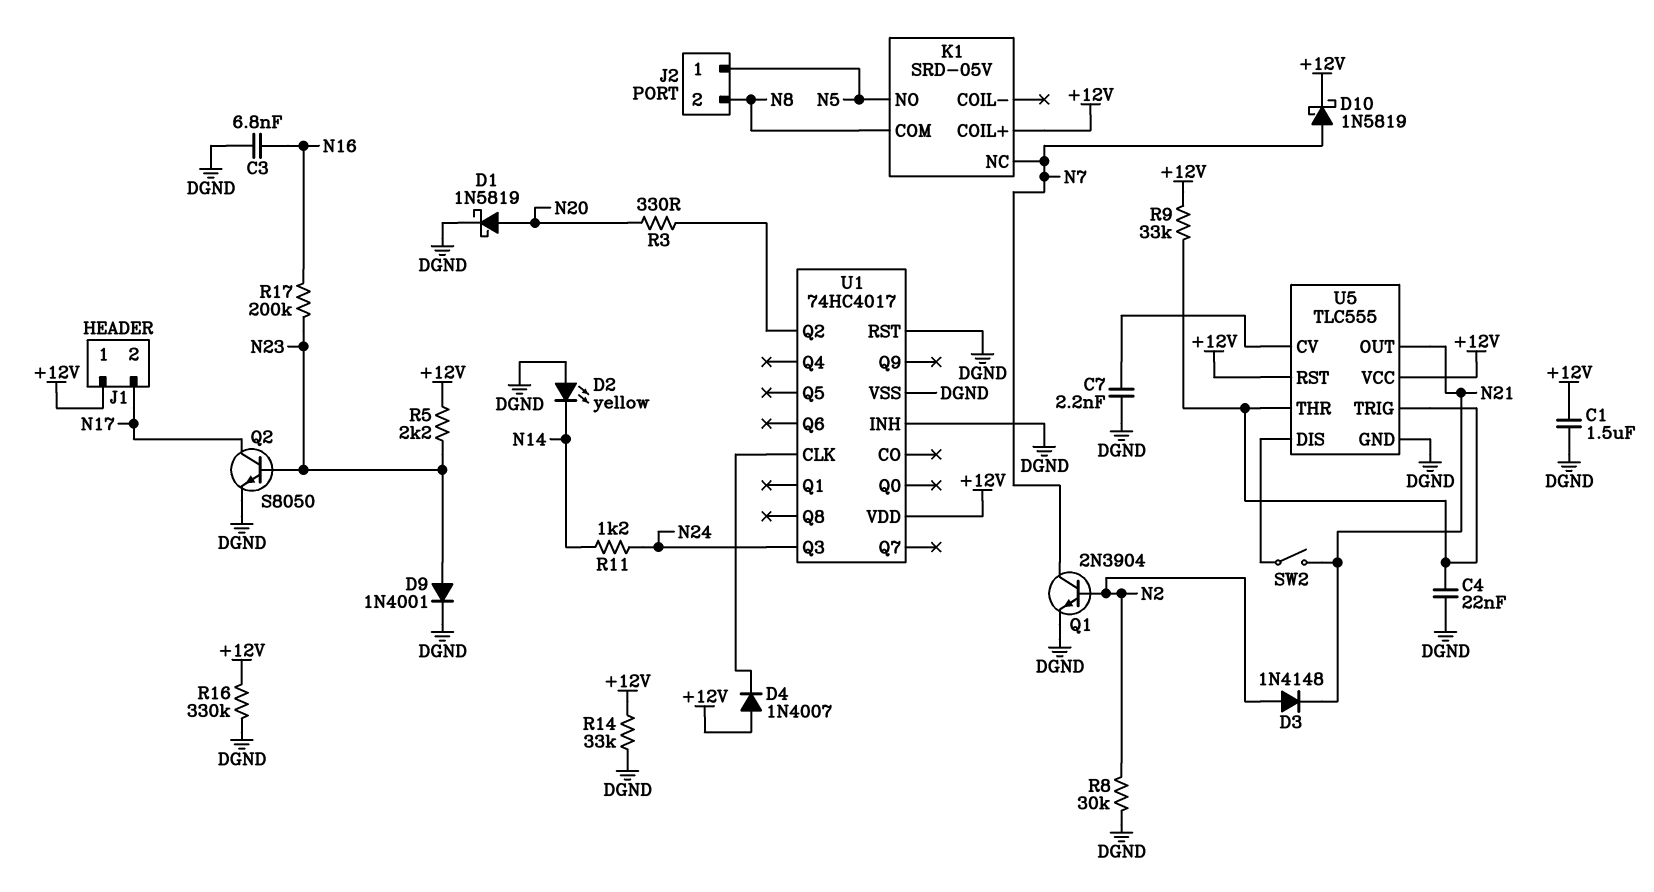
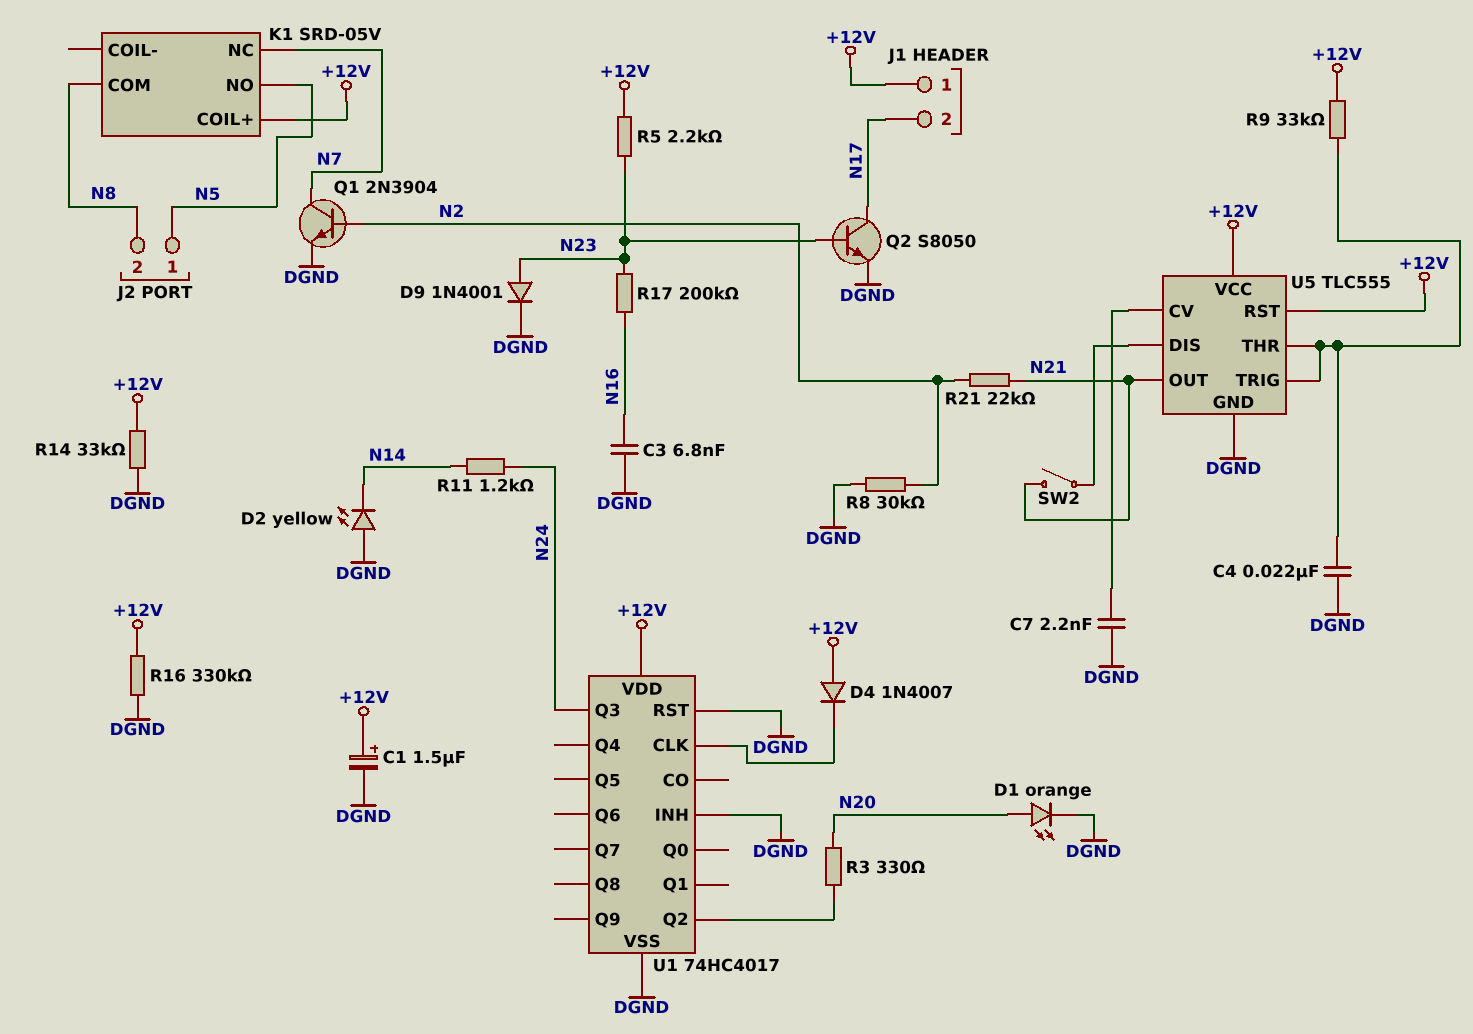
C1: 1.5uF (+12V, DGND) -> 1.5uF (plus +12V, minus DGND)
D1: schottky 1N5819 (A N20, K DGND) -> LED orange (A N20, K DGND)
D3: diode 1N4148 (A N2, K N21) -> none
D10: schottky 1N5819 (A N7, K +12V) -> none
R21: none -> 22k (N2, N21)

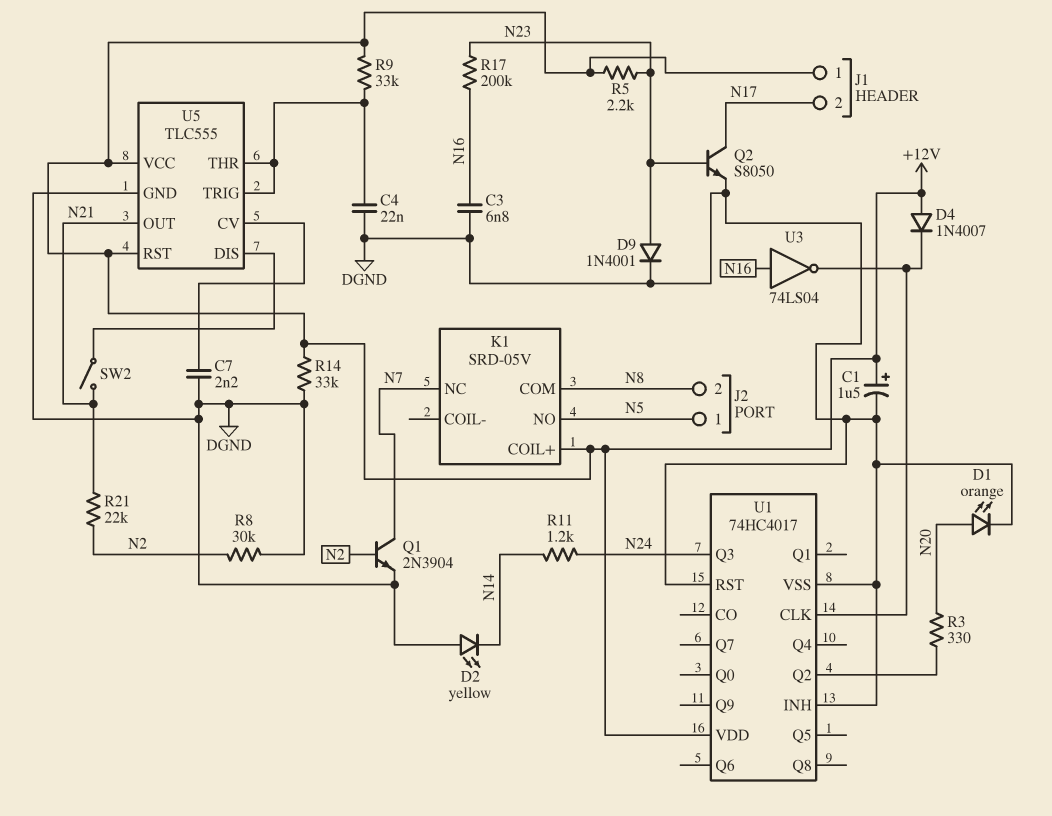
R16: 330k (+12V, DGND) -> none
U3: none -> NOT 74LS04 (in N16, out U1/CLK)

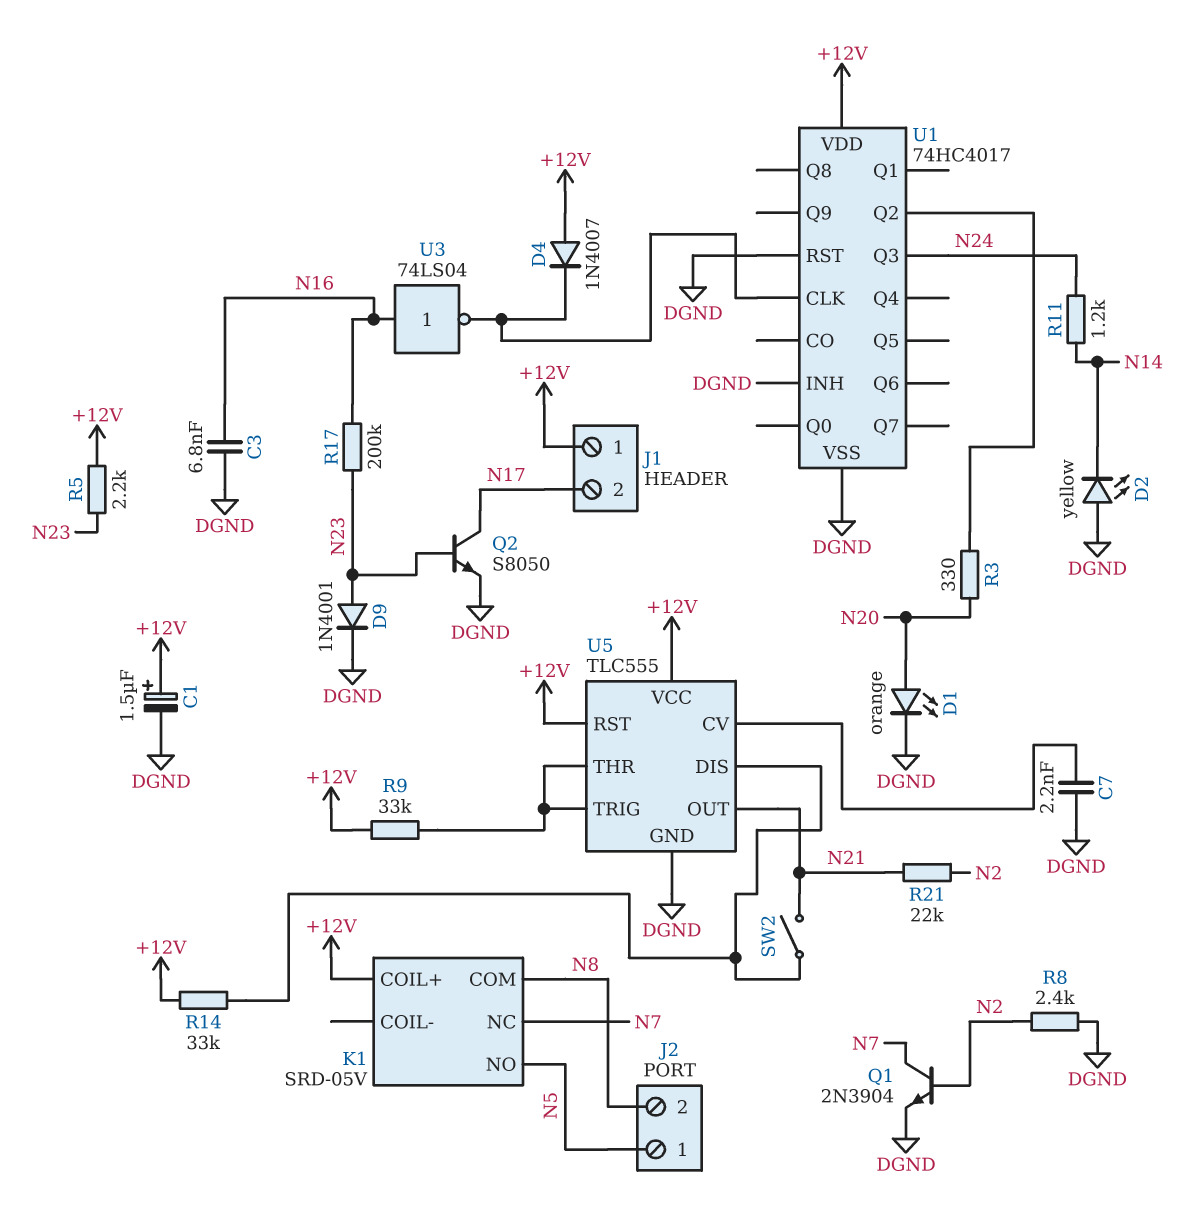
C4: 22nF (DGND, U5/THR) -> none
R8: 30k (DGND, N2) -> 2.4k (DGND, N2)
R14: 33k (+12V, DGND) -> 33k (+12V, U5/DIS)

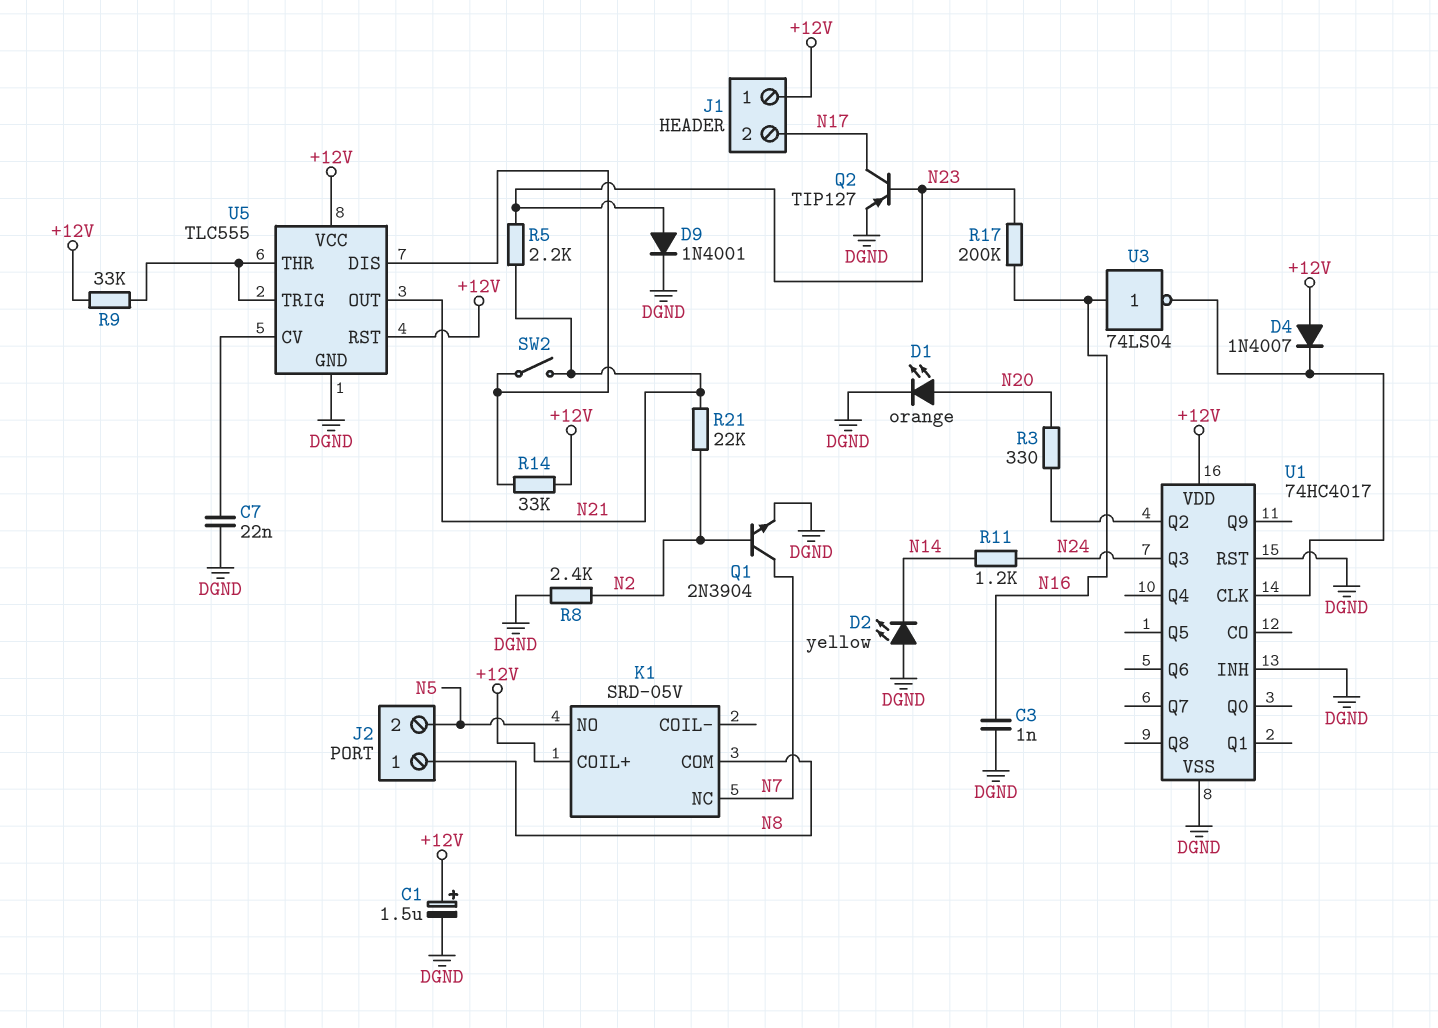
C3: 6.8nF (DGND, N16) -> 1nF (DGND, N16)
C7: 2.2nF (DGND, U5/CV) -> 22nF (DGND, U5/CV)
J2 pin 1: N5 -> N8
J2 pin 2: N8 -> N5
Q2: NPN S8050 (B N23, C N17, E DGND) -> PNP TIP127 (B N23, C N17, E DGND)
R5: 2.2k (+12V, N23) -> 2.2k (N21, N23)

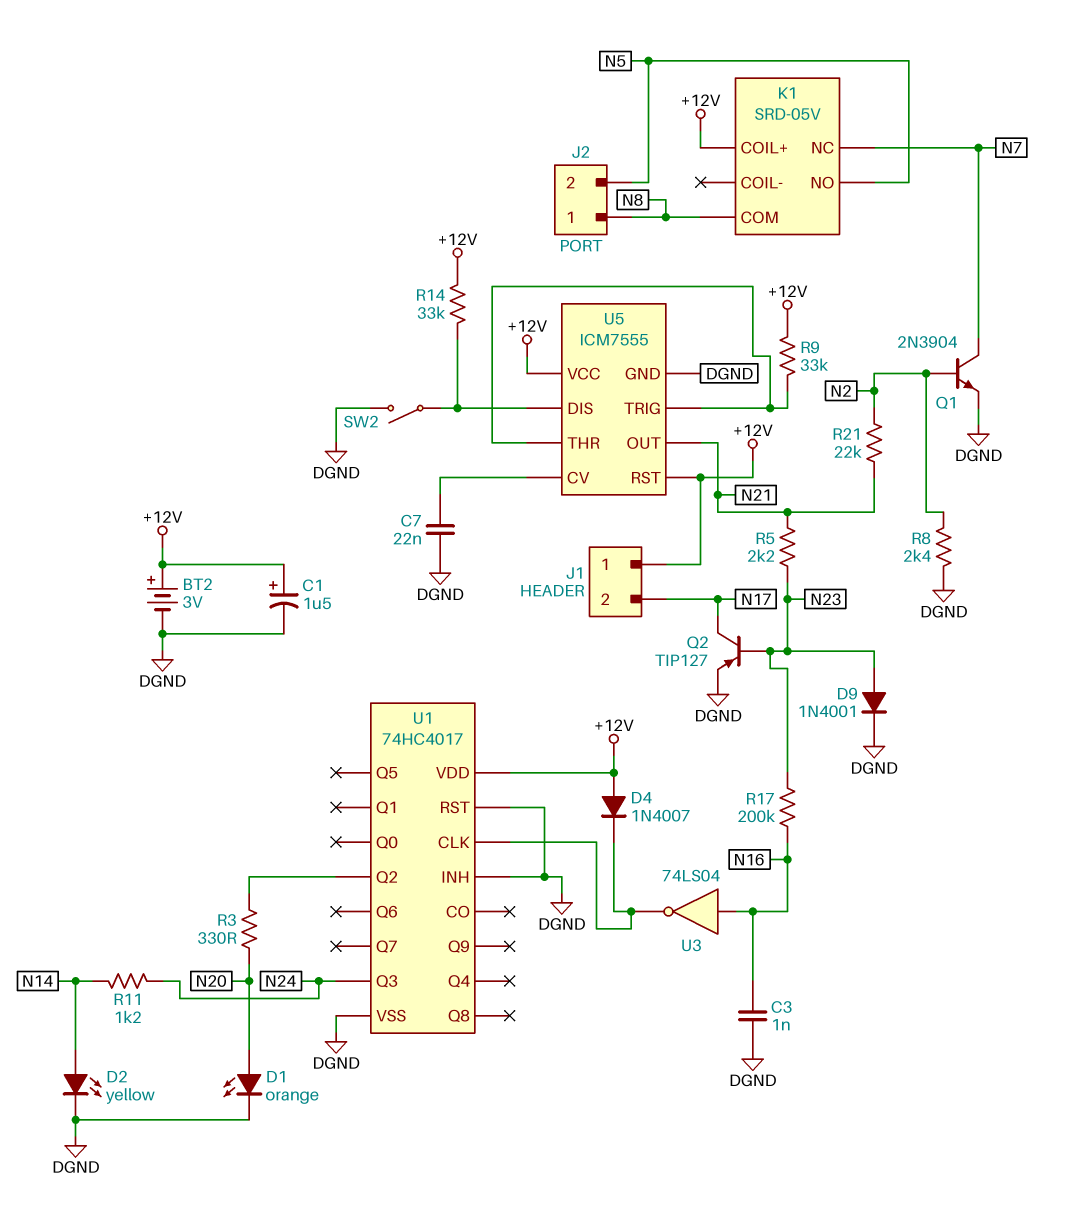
BT2: none -> 3V (plus +12V, minus DGND)
D2: LED yellow (A DGND, K N14) -> LED yellow (A N14, K DGND)
SW2: switch (N21, U5/DIS) -> switch (DGND, U5/DIS)
U5: TLC555 -> ICM7555

